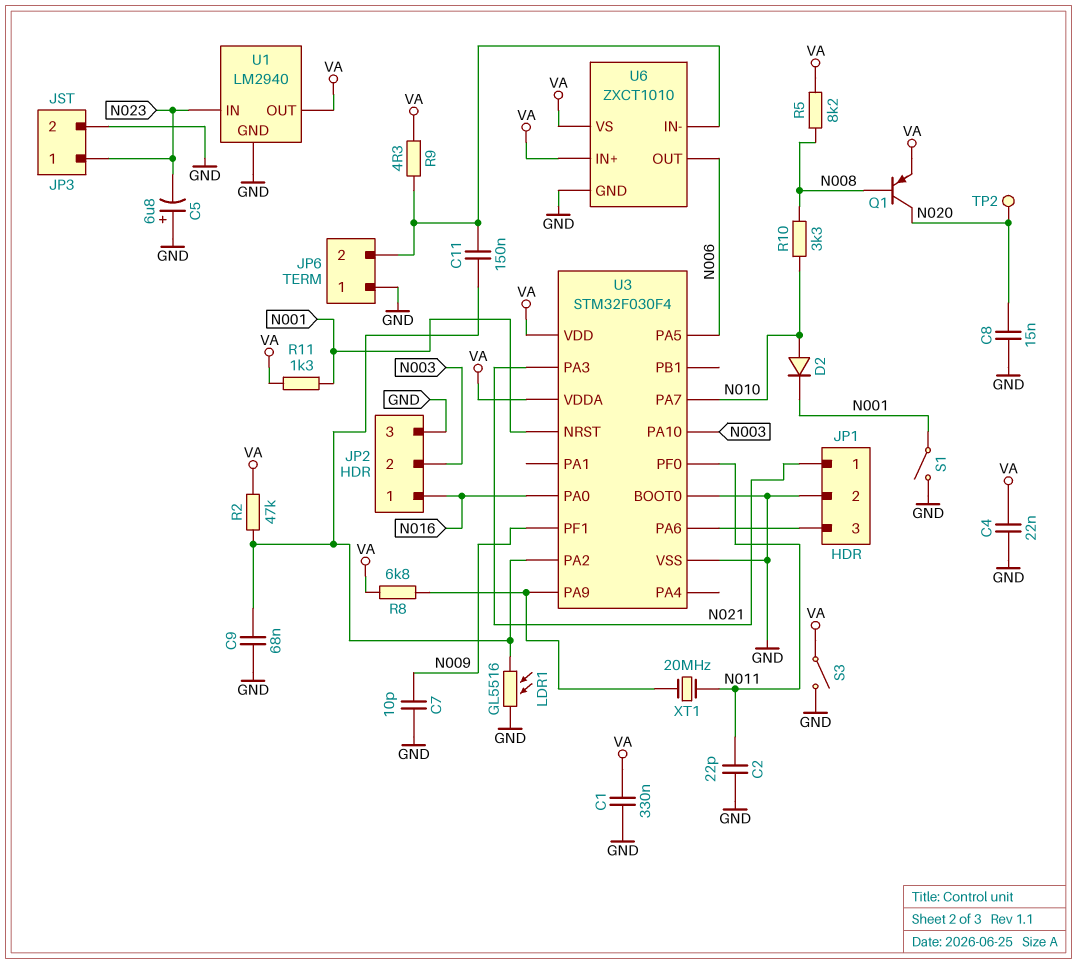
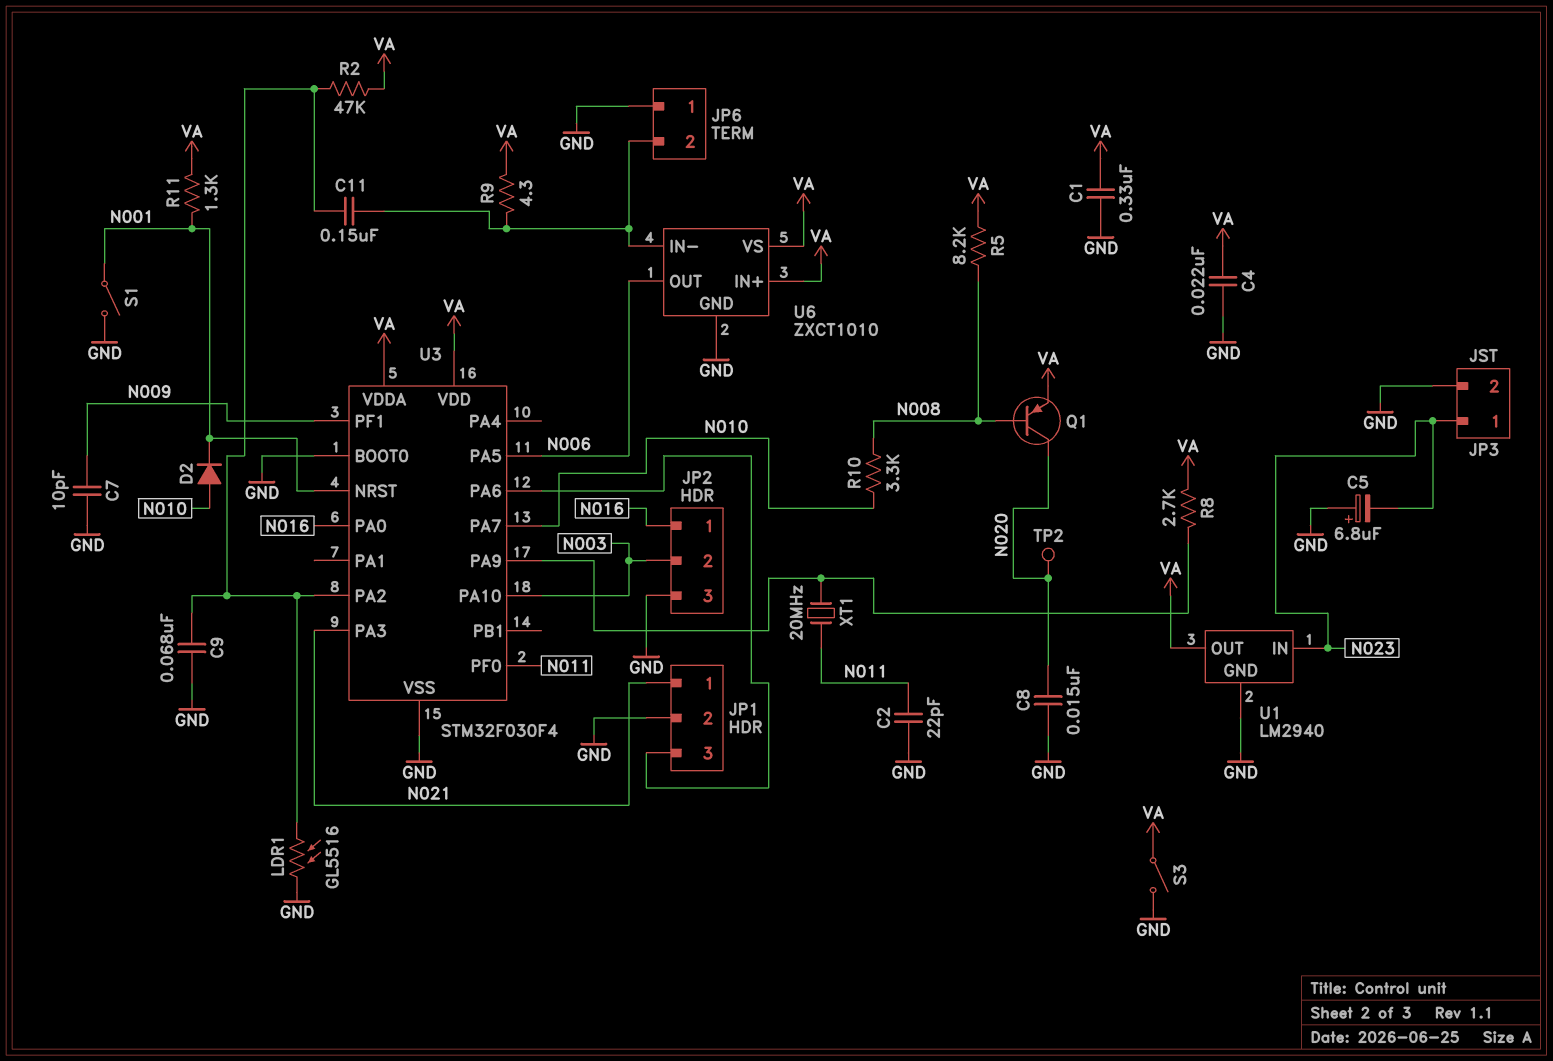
R8: 6.8k (U3/PA9, VA) -> 2.7k (U3/PA9, VA)

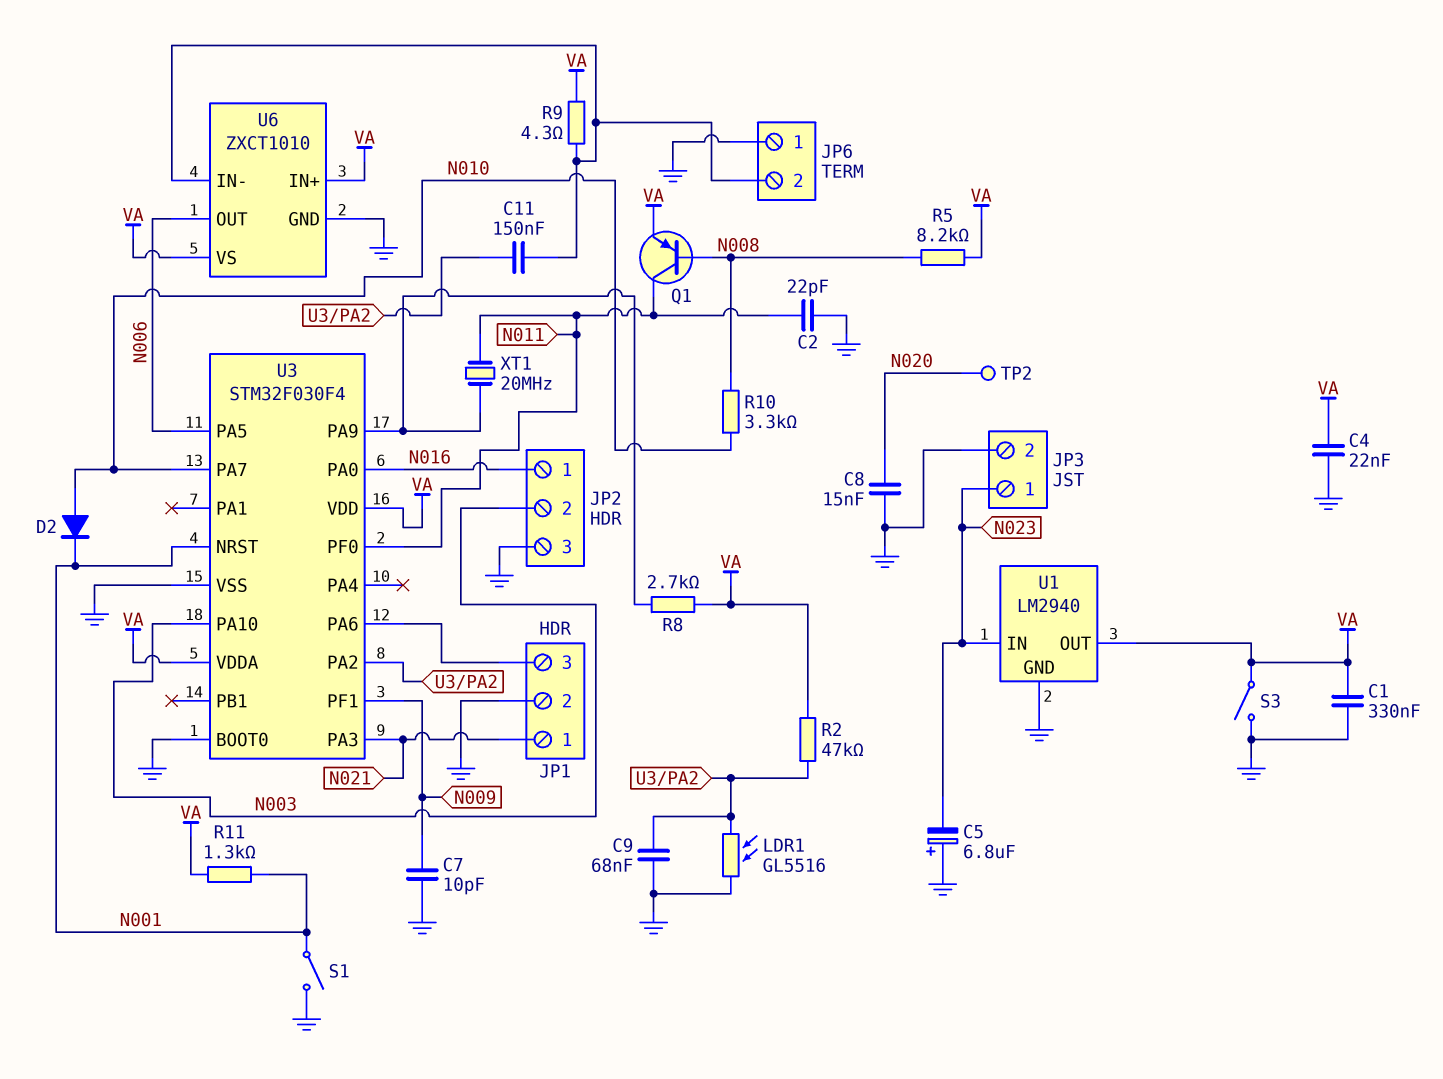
Q1: PNP (B N008, C N020, E VA) -> PNP (B N008, C N011, E VA)

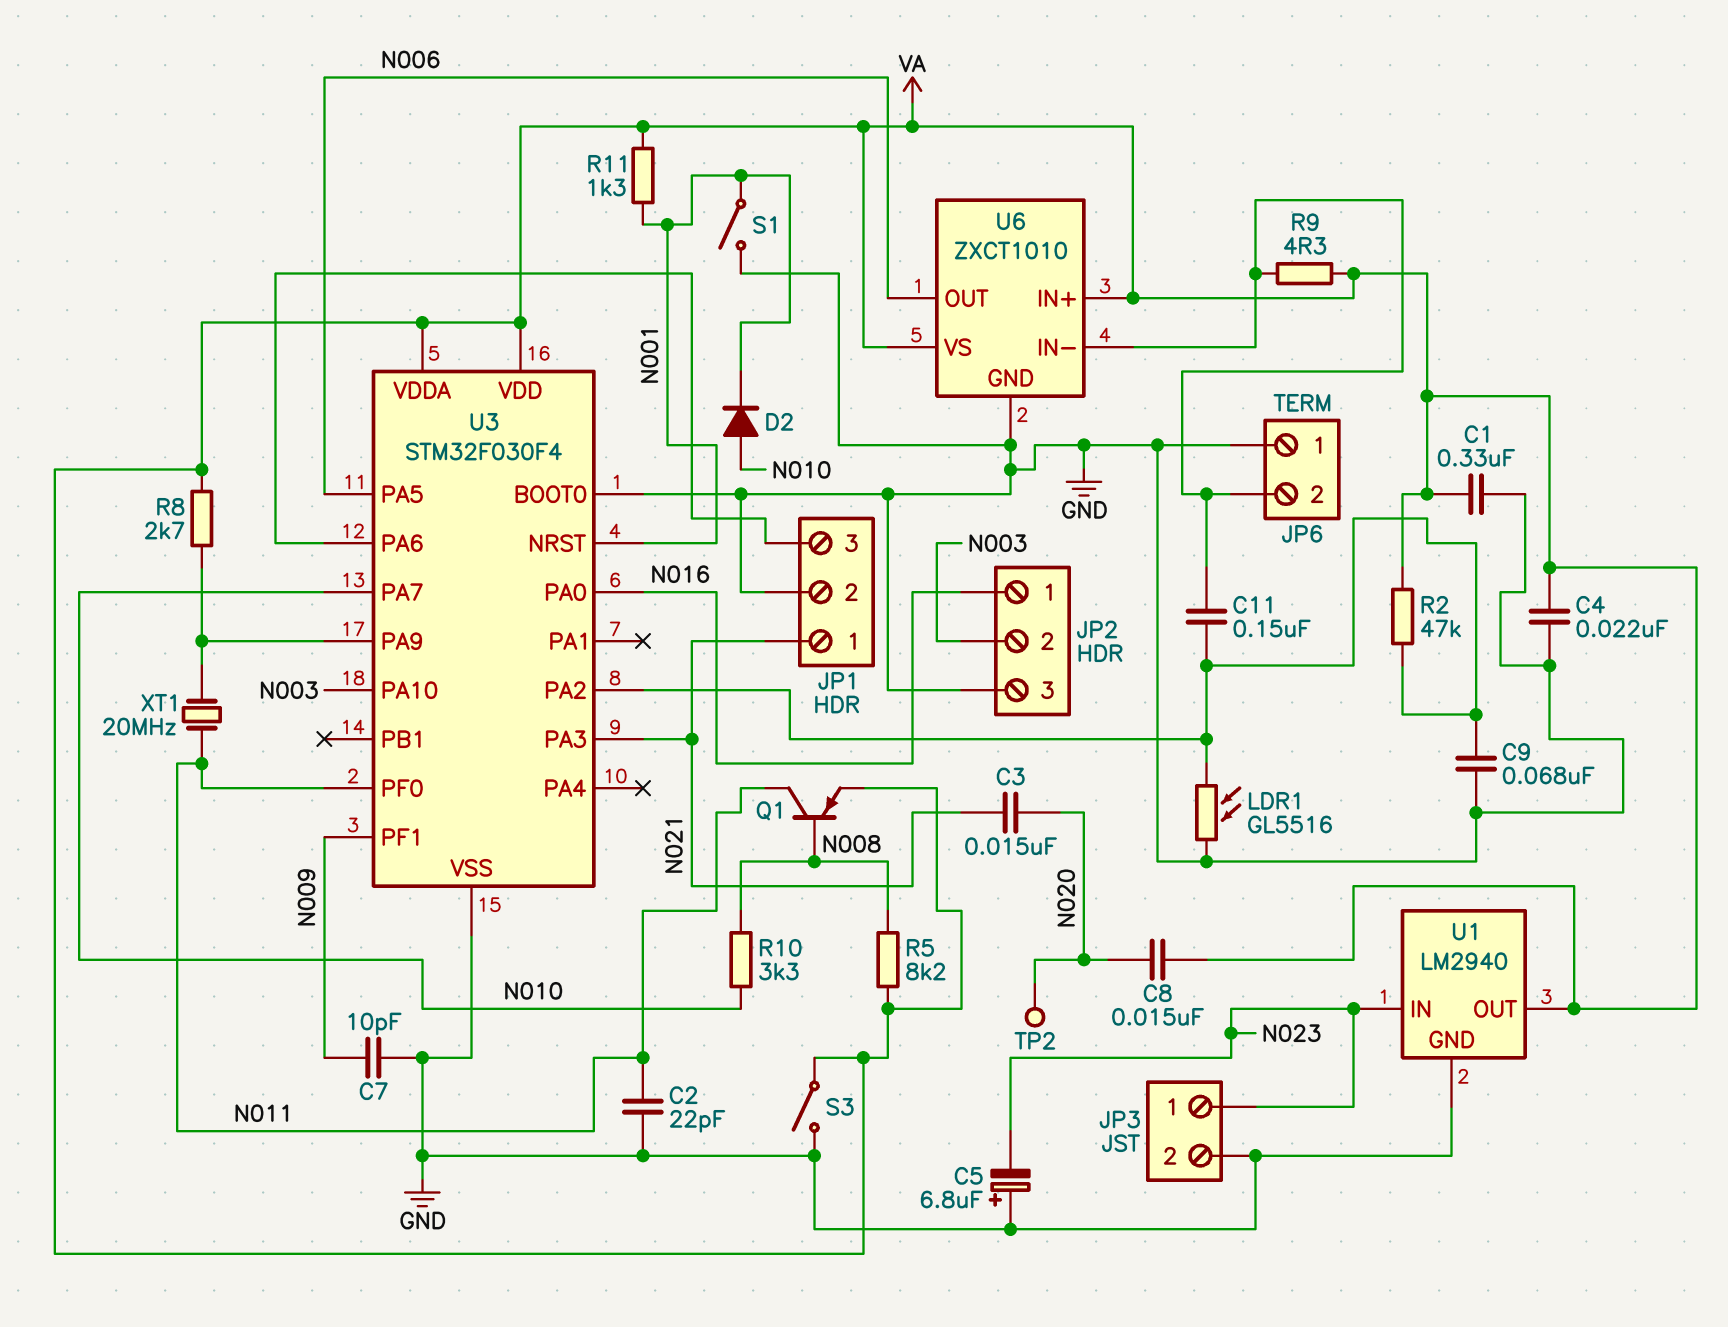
C3: none -> 15nF (N020, N021)
C8: 15nF (GND, N020) -> 15nF (N020, VA)

